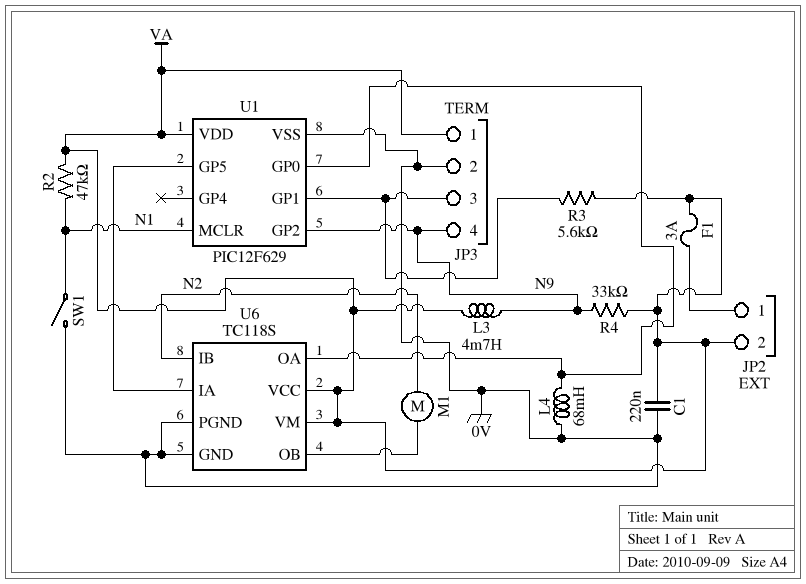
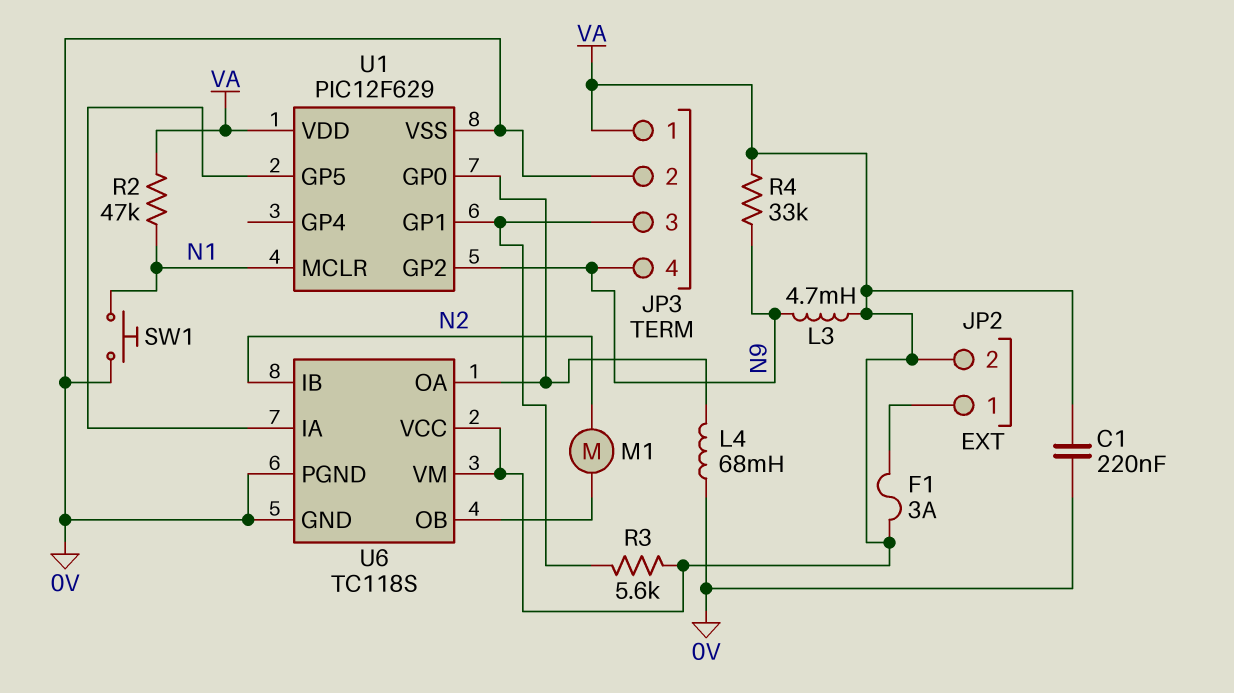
SW1: switch (0V, N1) -> button (0V, N1)

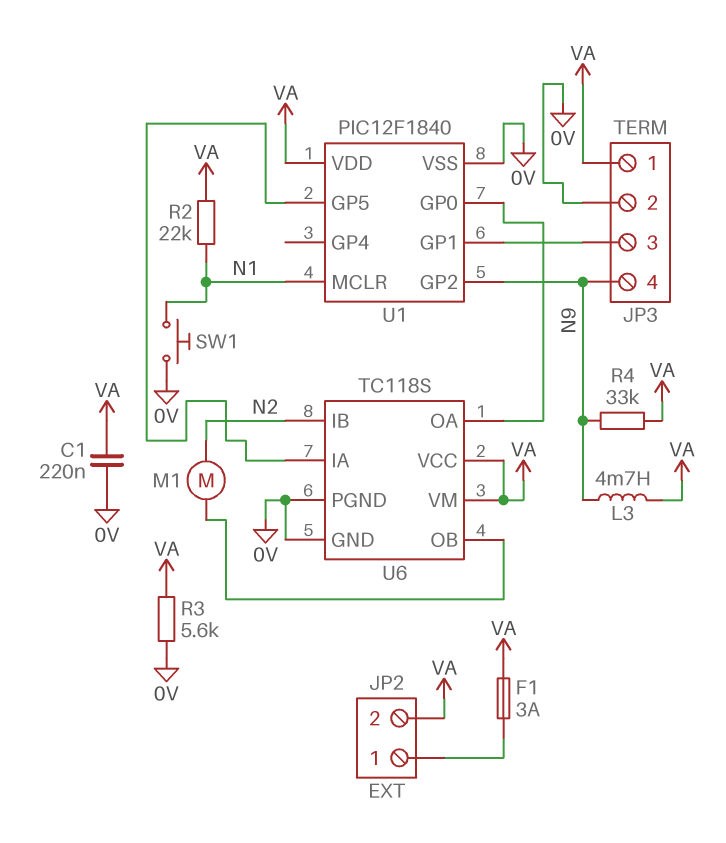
L4: 68mH (0V, U1/GP0) -> none
R2: 47k (N1, VA) -> 22k (N1, VA)
R3: 5.6k (JP3/3, VA) -> 5.6k (0V, VA)
U1: PIC12F629 -> PIC12F1840

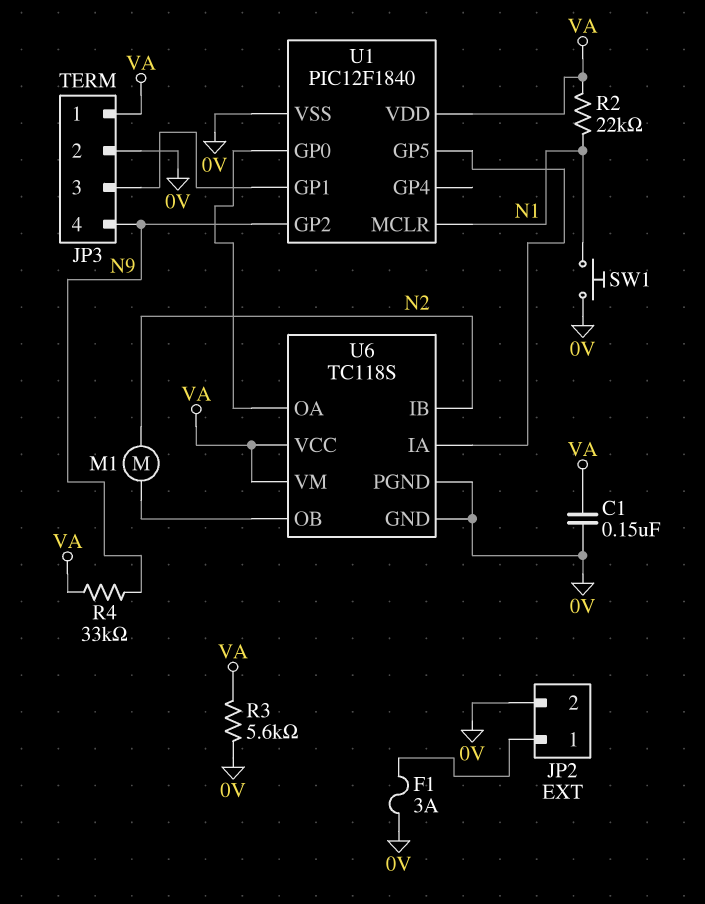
C1: 220nF (0V, VA) -> 150nF (0V, VA)
F1: 3A (JP2/1, VA) -> 3A (0V, JP2/1)
JP2 pin 2: VA -> 0V
L3: 4.7mH (N9, VA) -> none

